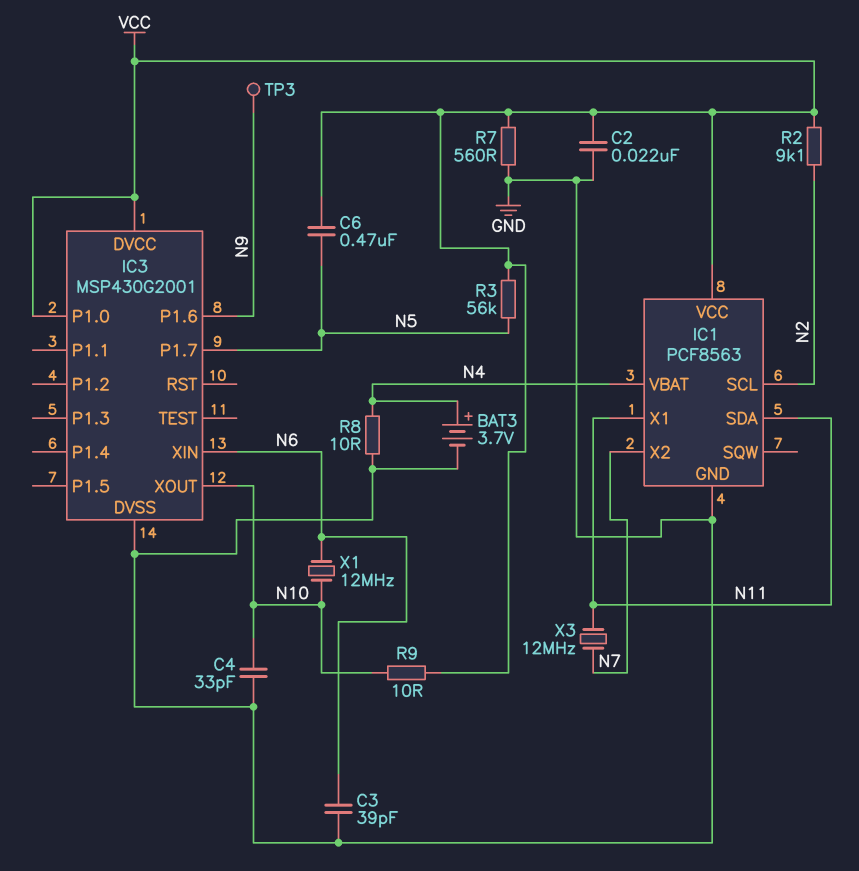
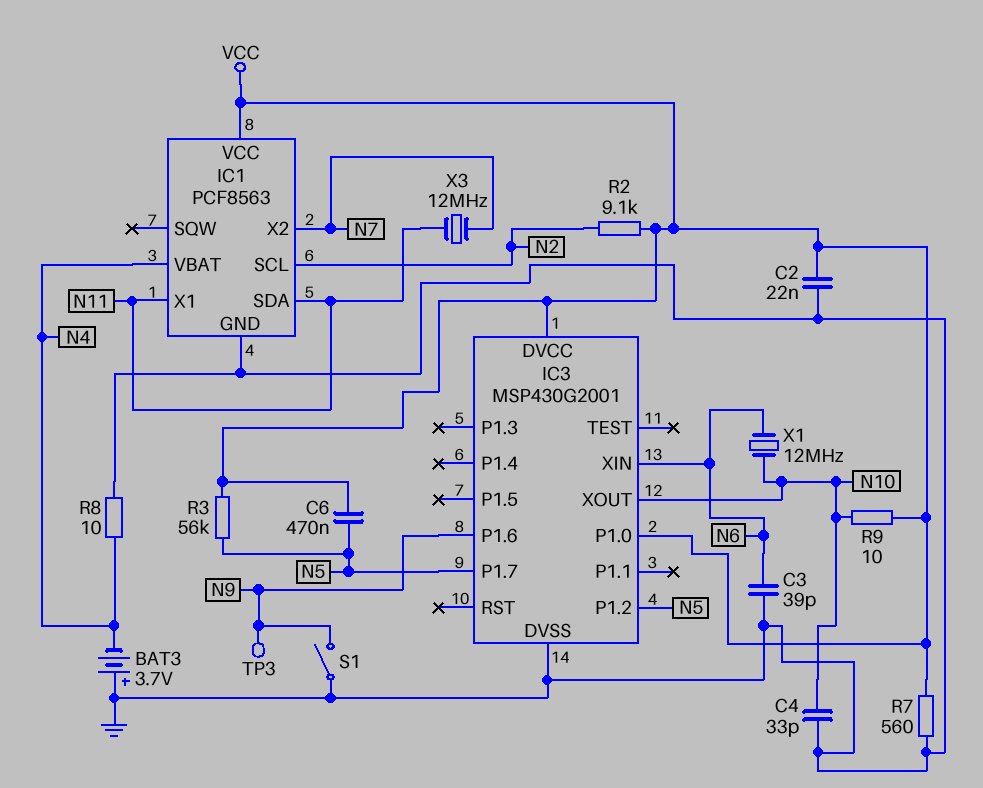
BAT3: 3.7V (plus N4, minus GND) -> 3.7V (plus GND, minus N4)
IC3 pin P1.2: none -> N5
S1: none -> switch (GND, N9)

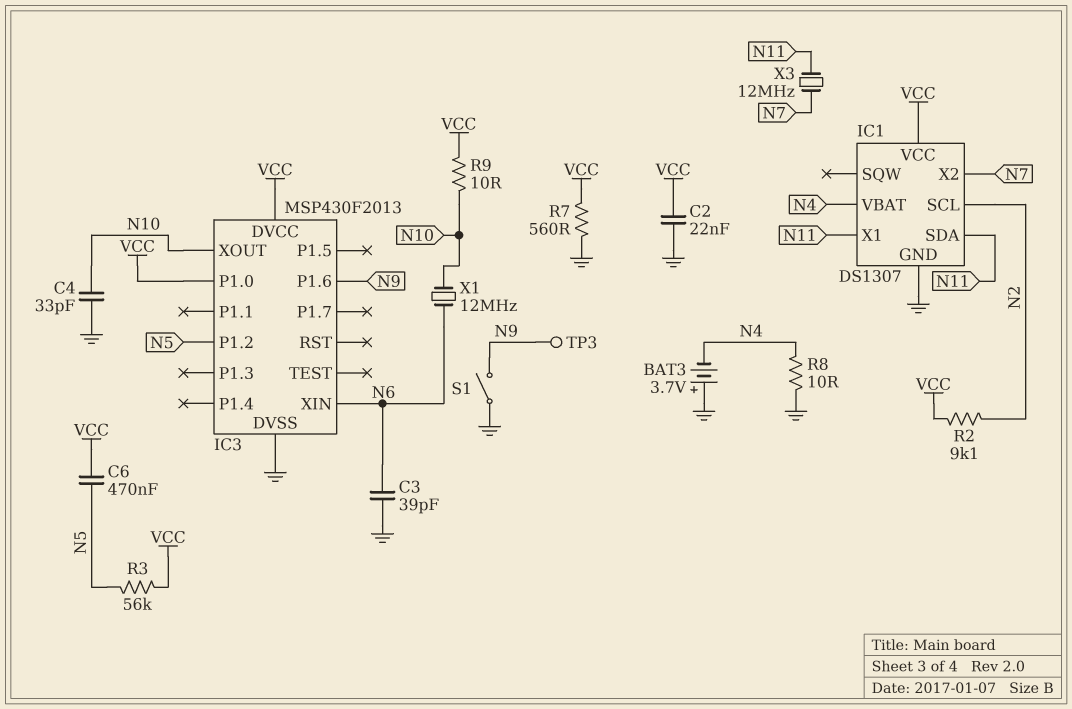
IC1: PCF8563 -> DS1307
IC3: MSP430G2001 -> MSP430F2013
IC3 pin P1.7: N5 -> none

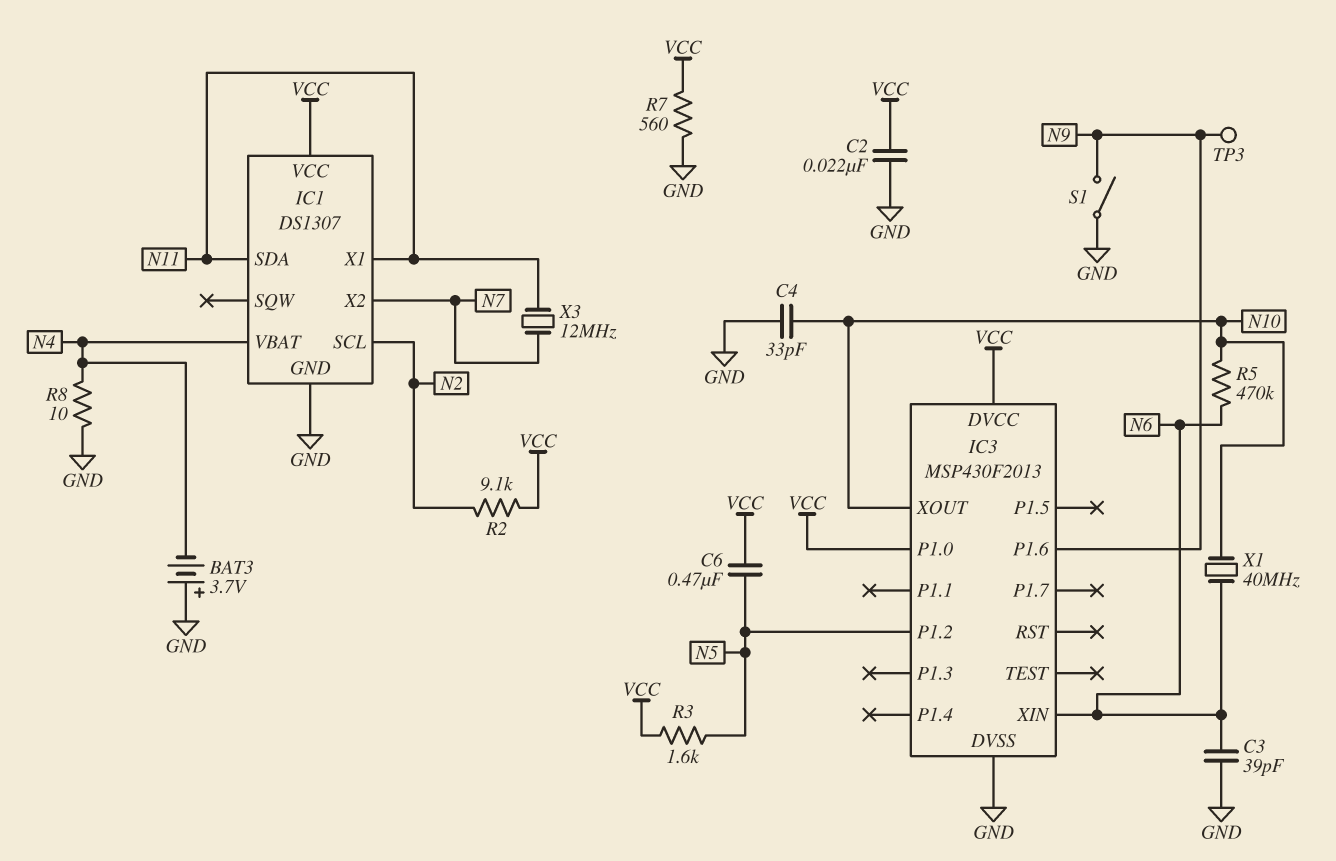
R3: 56k (N5, VCC) -> 1.6k (N5, VCC)
R5: none -> 470k (N6, N10)
R9: 10 (N10, VCC) -> none
X1: 12MHz (N6, N10) -> 40MHz (N6, N10)

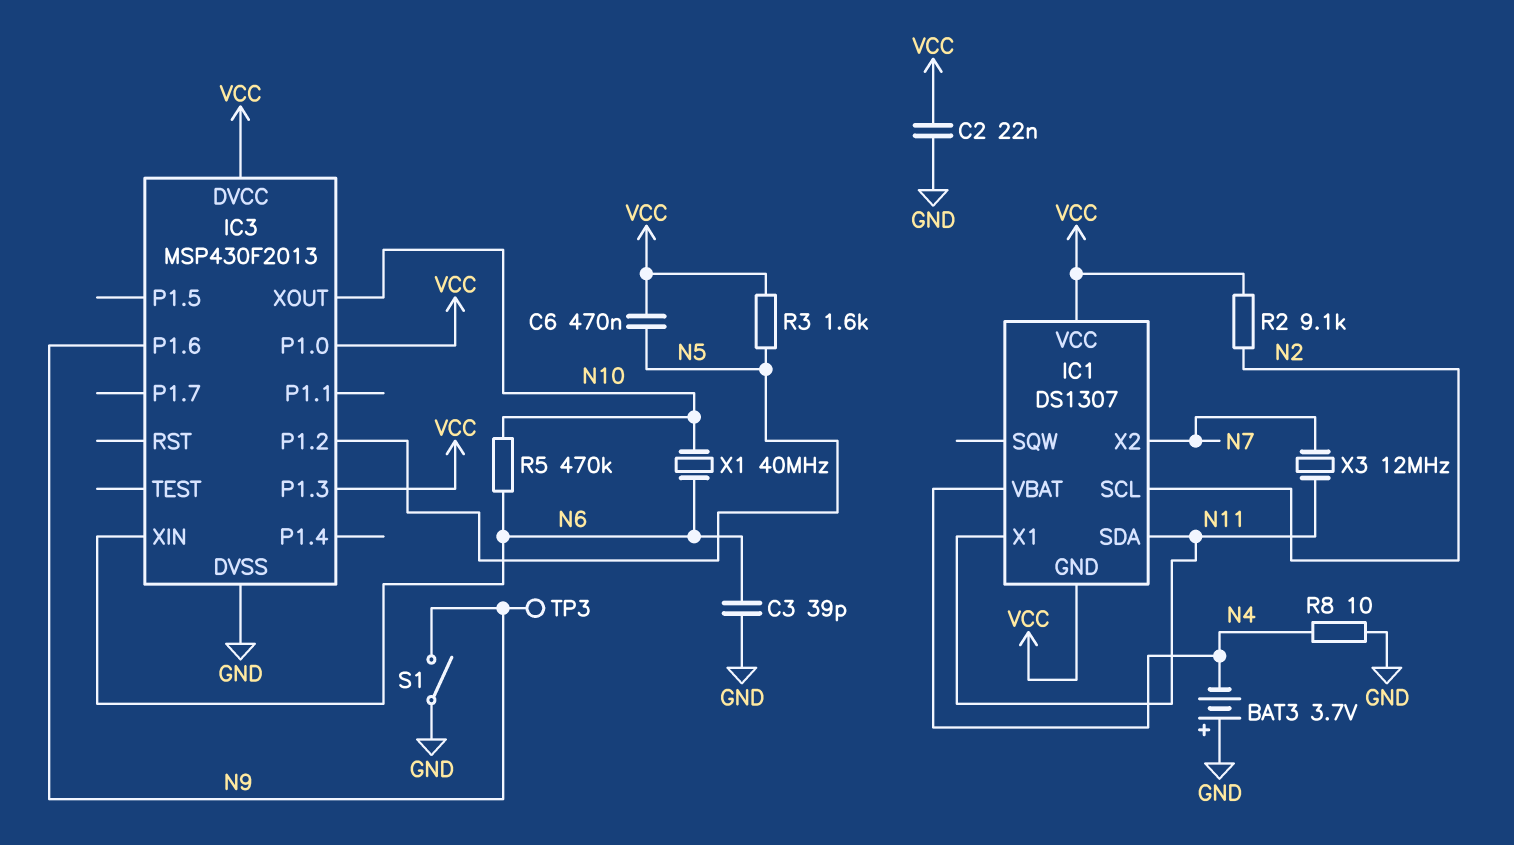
C4: 33pF (GND, N10) -> none
IC1 pin GND: GND -> VCC
IC3 pin P1.3: none -> VCC
R7: 560 (GND, VCC) -> none

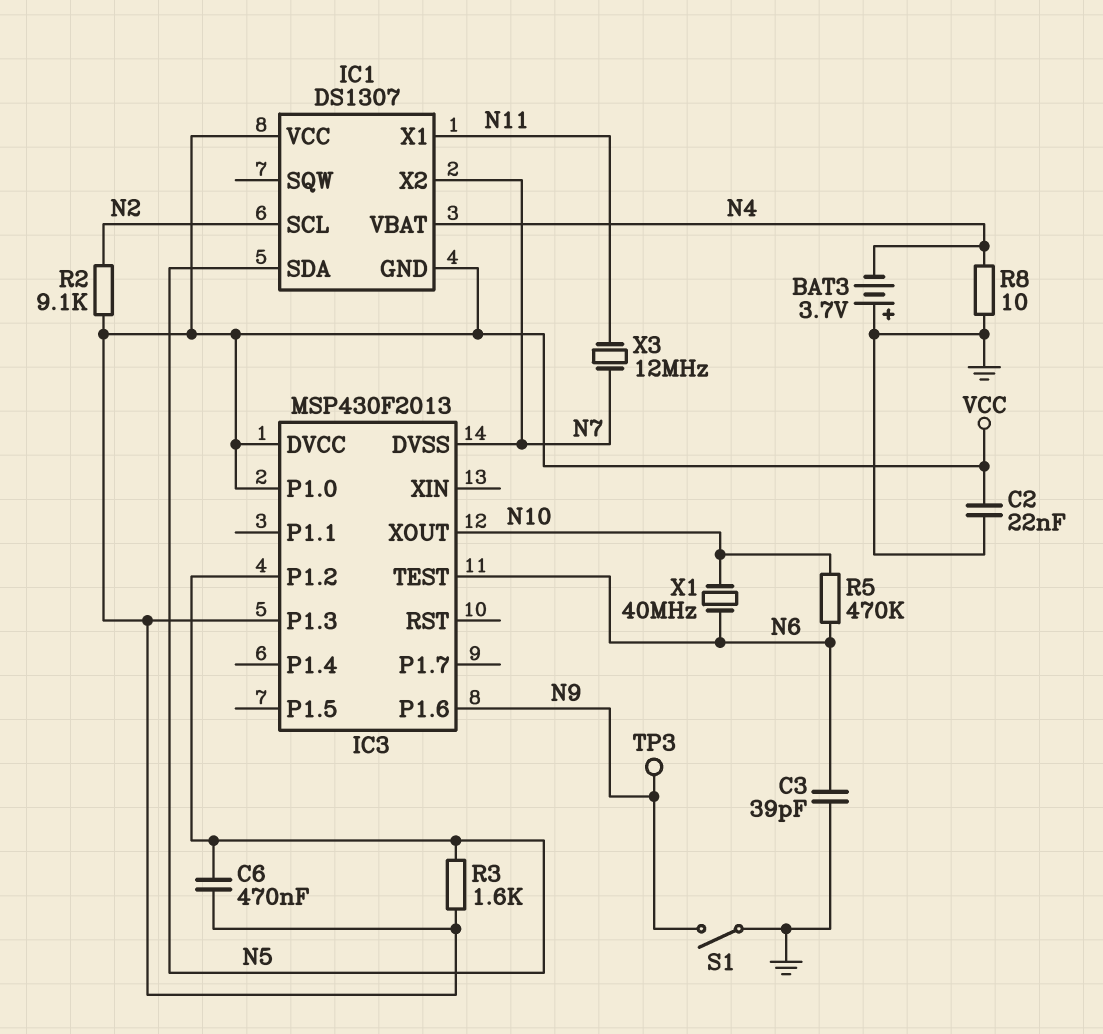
IC1 pin SDA: N11 -> N5
IC3 pin DVSS: GND -> N7
IC3 pin TEST: none -> N6
IC3 pin XIN: N6 -> none

